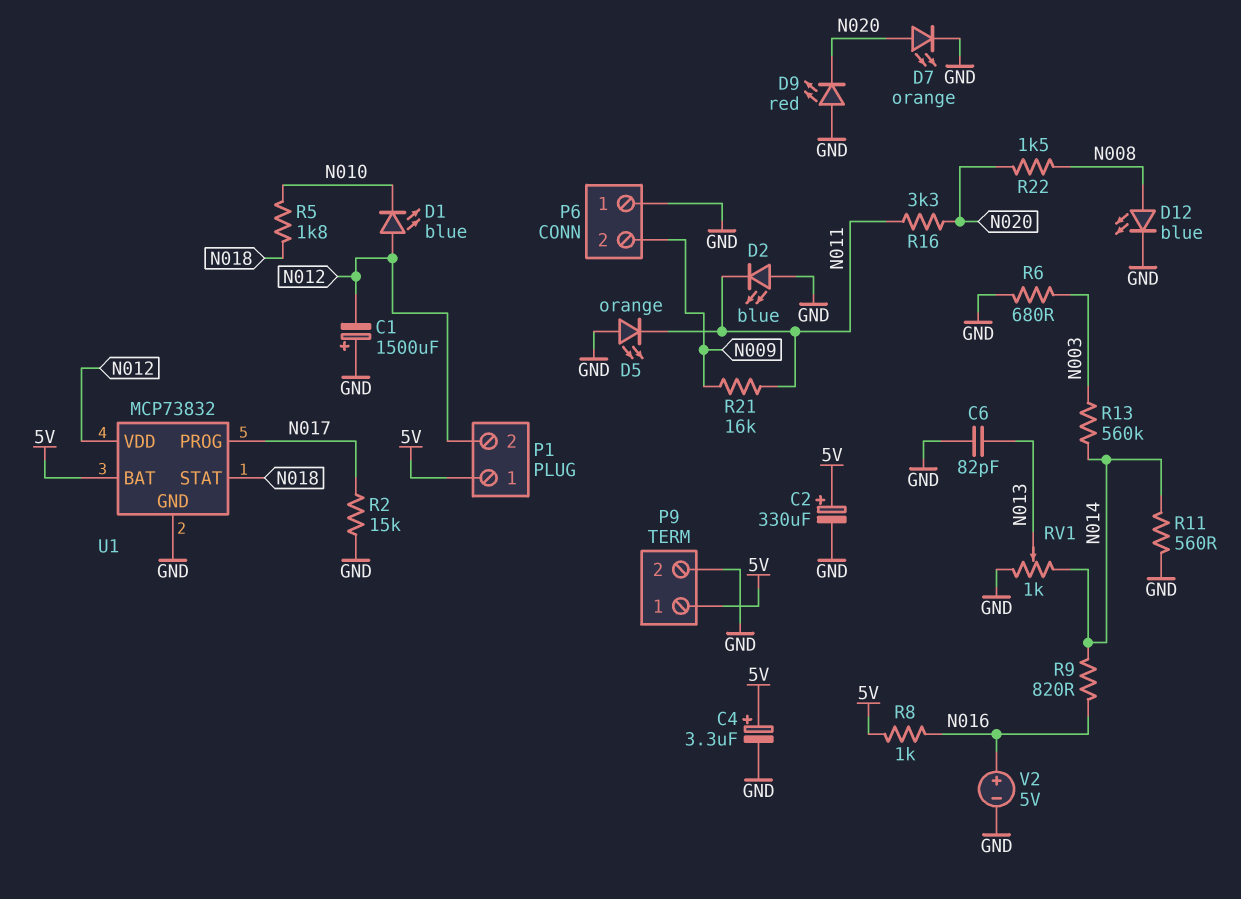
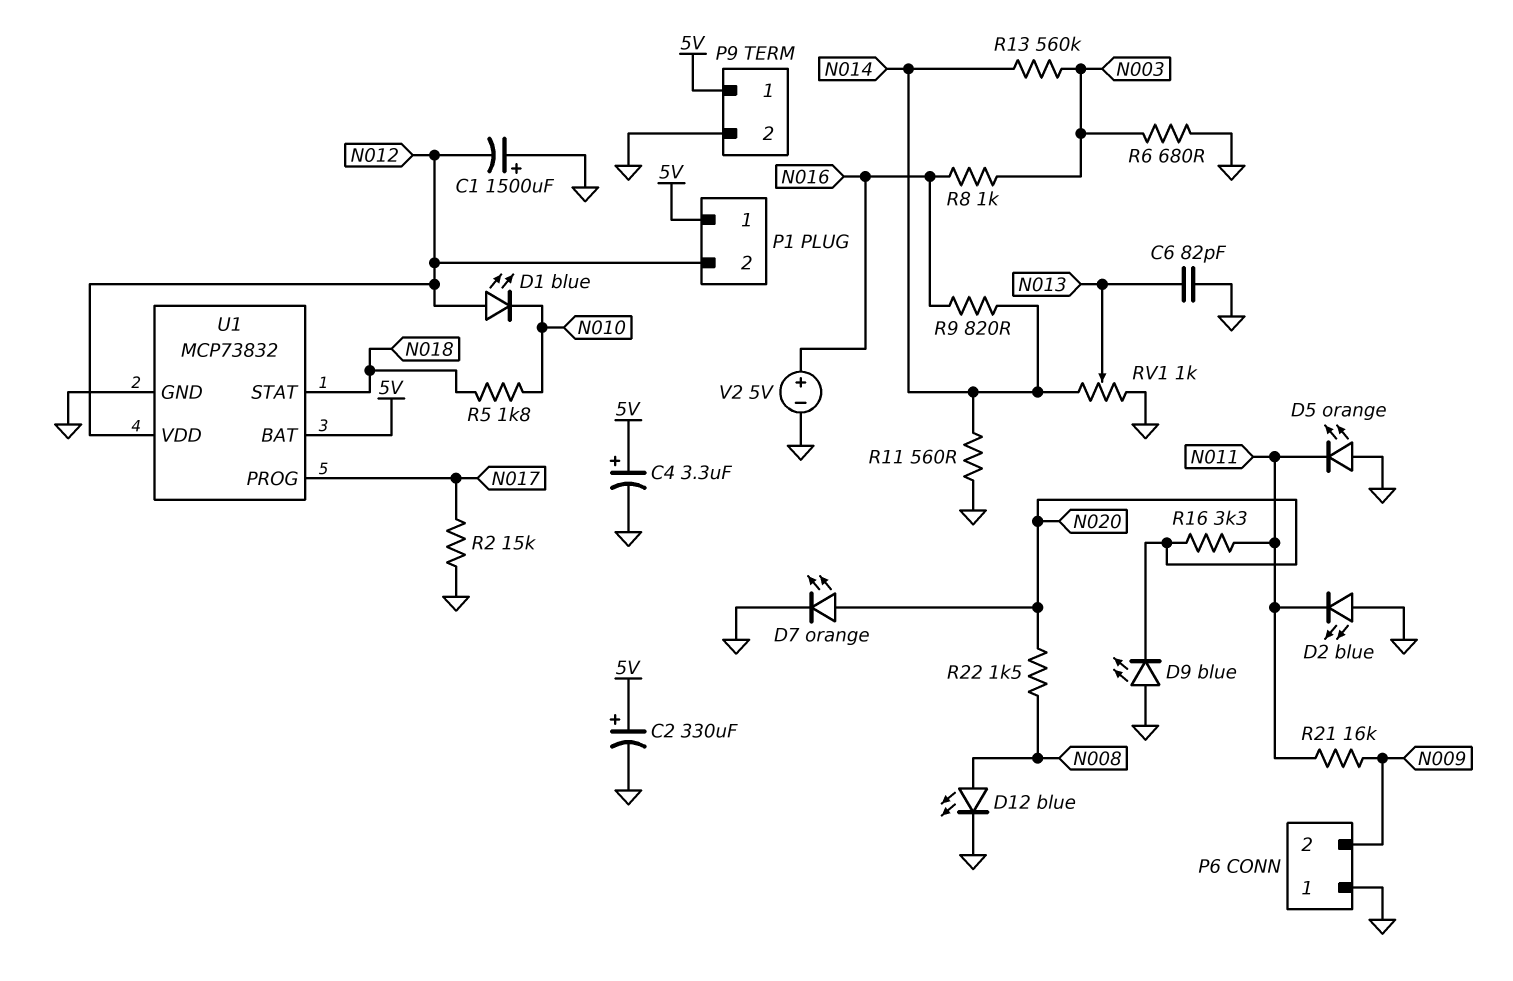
D9: LED red (A GND, K N020) -> LED blue (A GND, K N020)
R8: 1k (5V, N016) -> 1k (N003, N016)

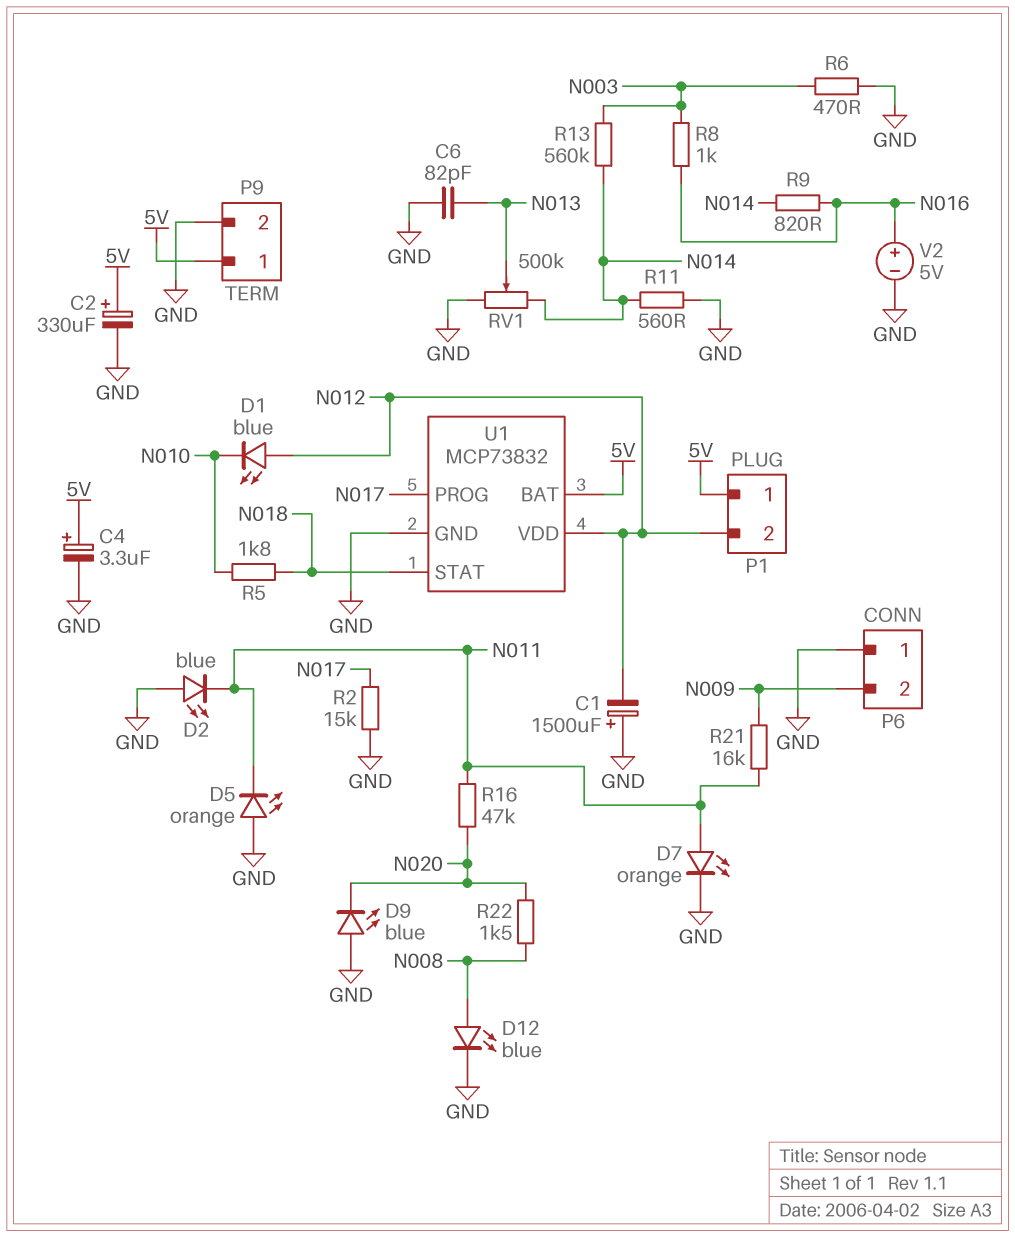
D7: LED orange (A N020, K GND) -> LED orange (A N011, K GND)
R6: 680 (GND, N003) -> 470 (GND, N003)
R16: 3.3k (N011, N020) -> 47k (N011, N020)
RV1: 1k (GND, N014, wiper N013) -> 500k (GND, N014, wiper N013)

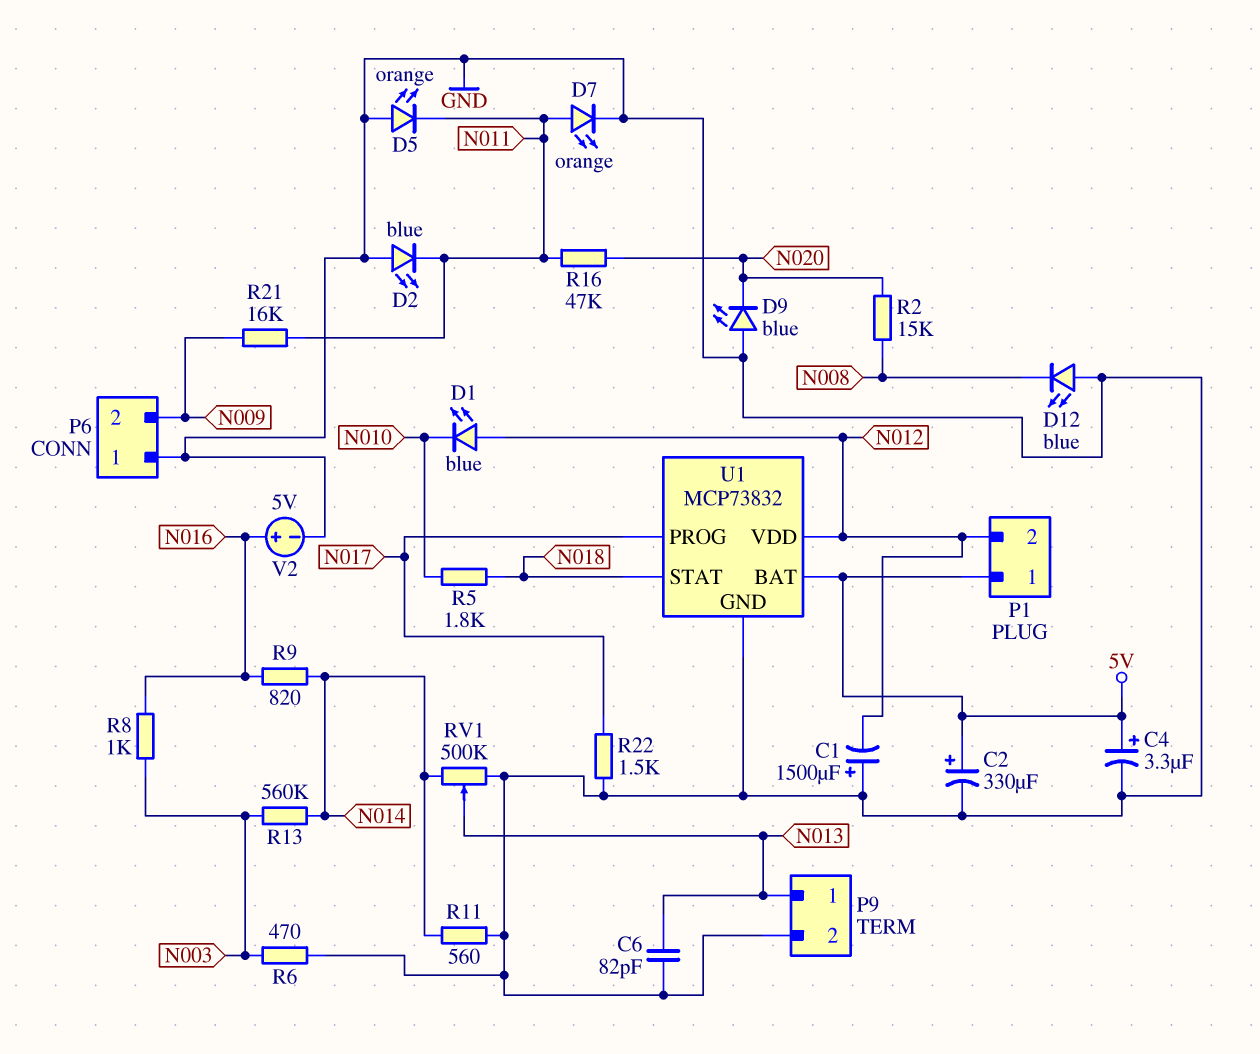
D12: LED blue (A N008, K GND) -> LED blue (A GND, K N008)
P9 pin 1: 5V -> N013
R2: 15k (GND, N017) -> 15k (N008, N020)
R22: 1.5k (N008, N020) -> 1.5k (GND, N017)

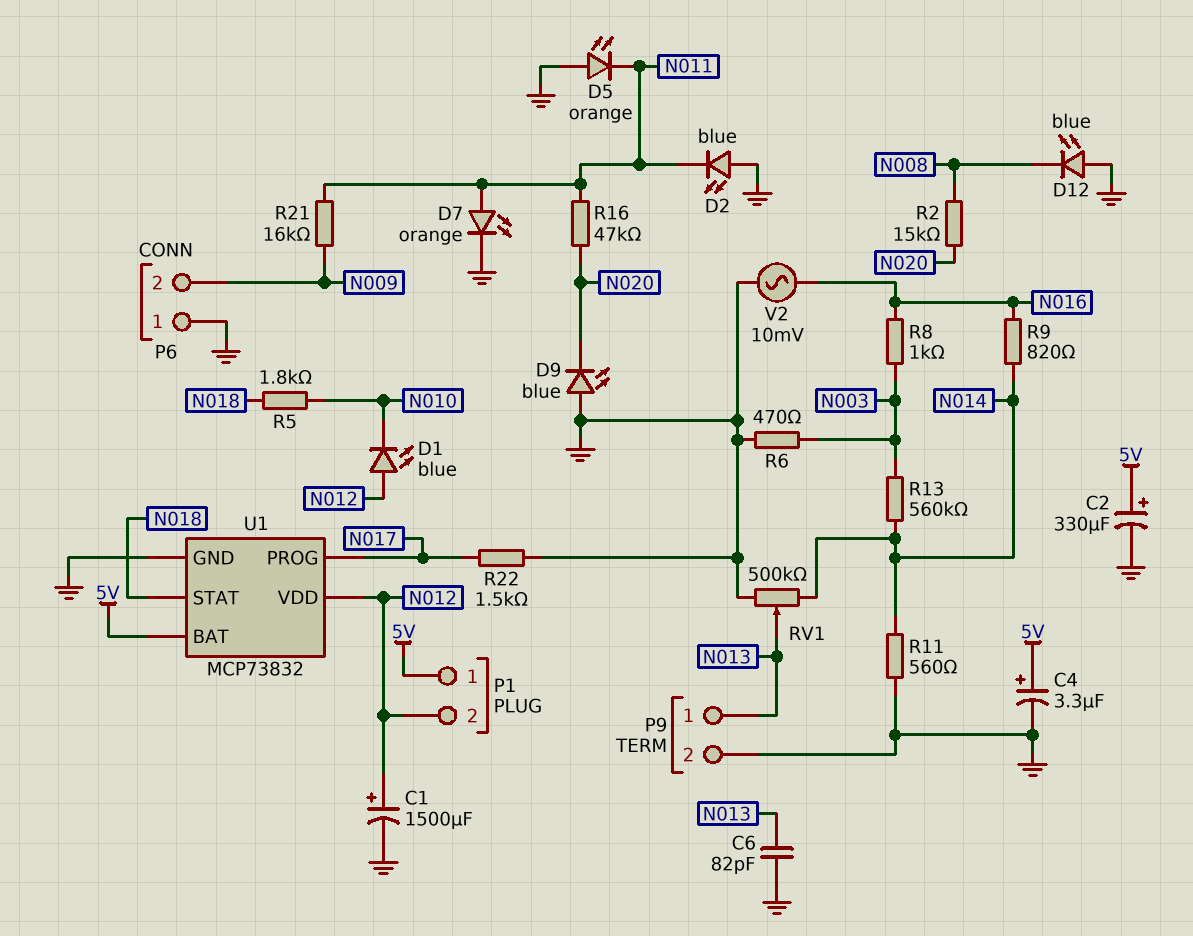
C1: 1500uF (plus GND, minus N012) -> 1500uF (plus N012, minus GND)
V2: 5V (plus N016, minus GND) -> AC 10mV (GND, N016)

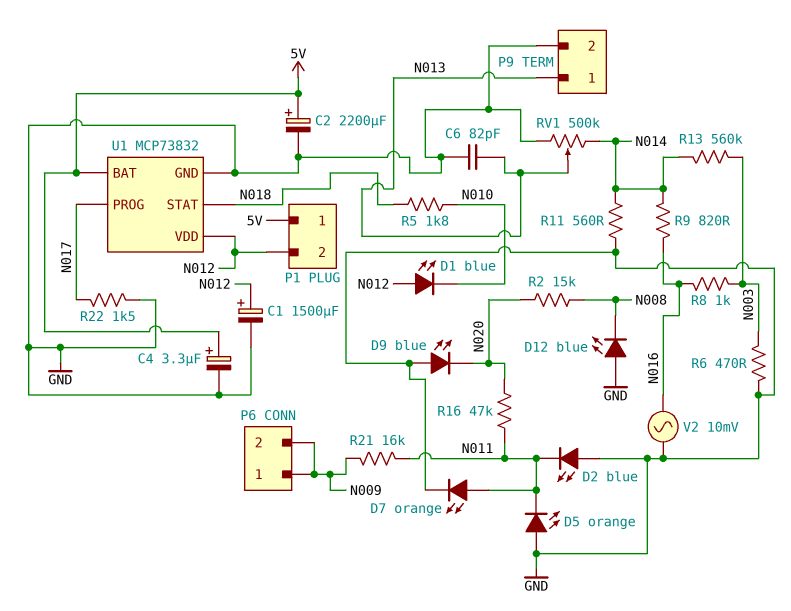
C2: 330uF (plus 5V, minus GND) -> 2200uF (plus 5V, minus GND)
P6 pin 1: GND -> N009

